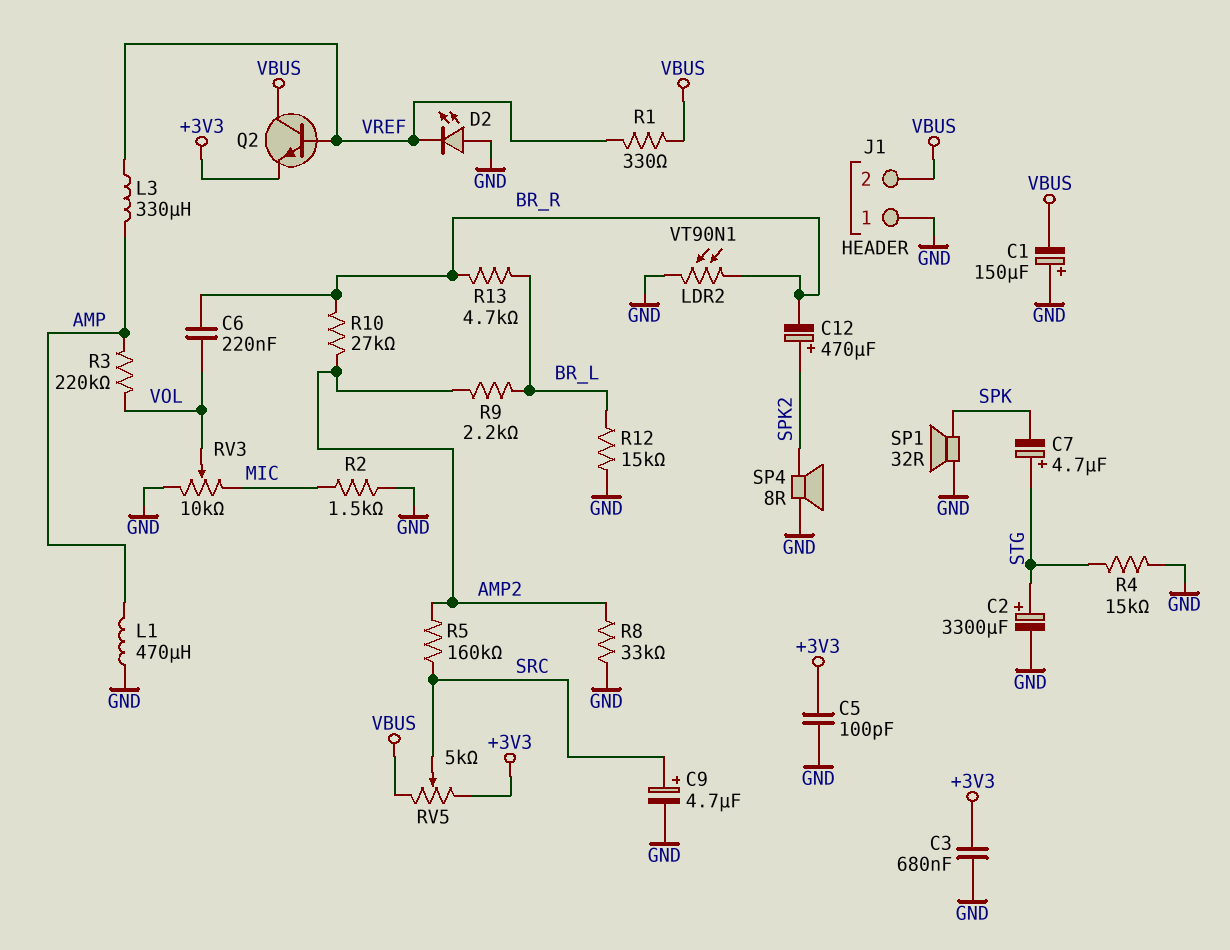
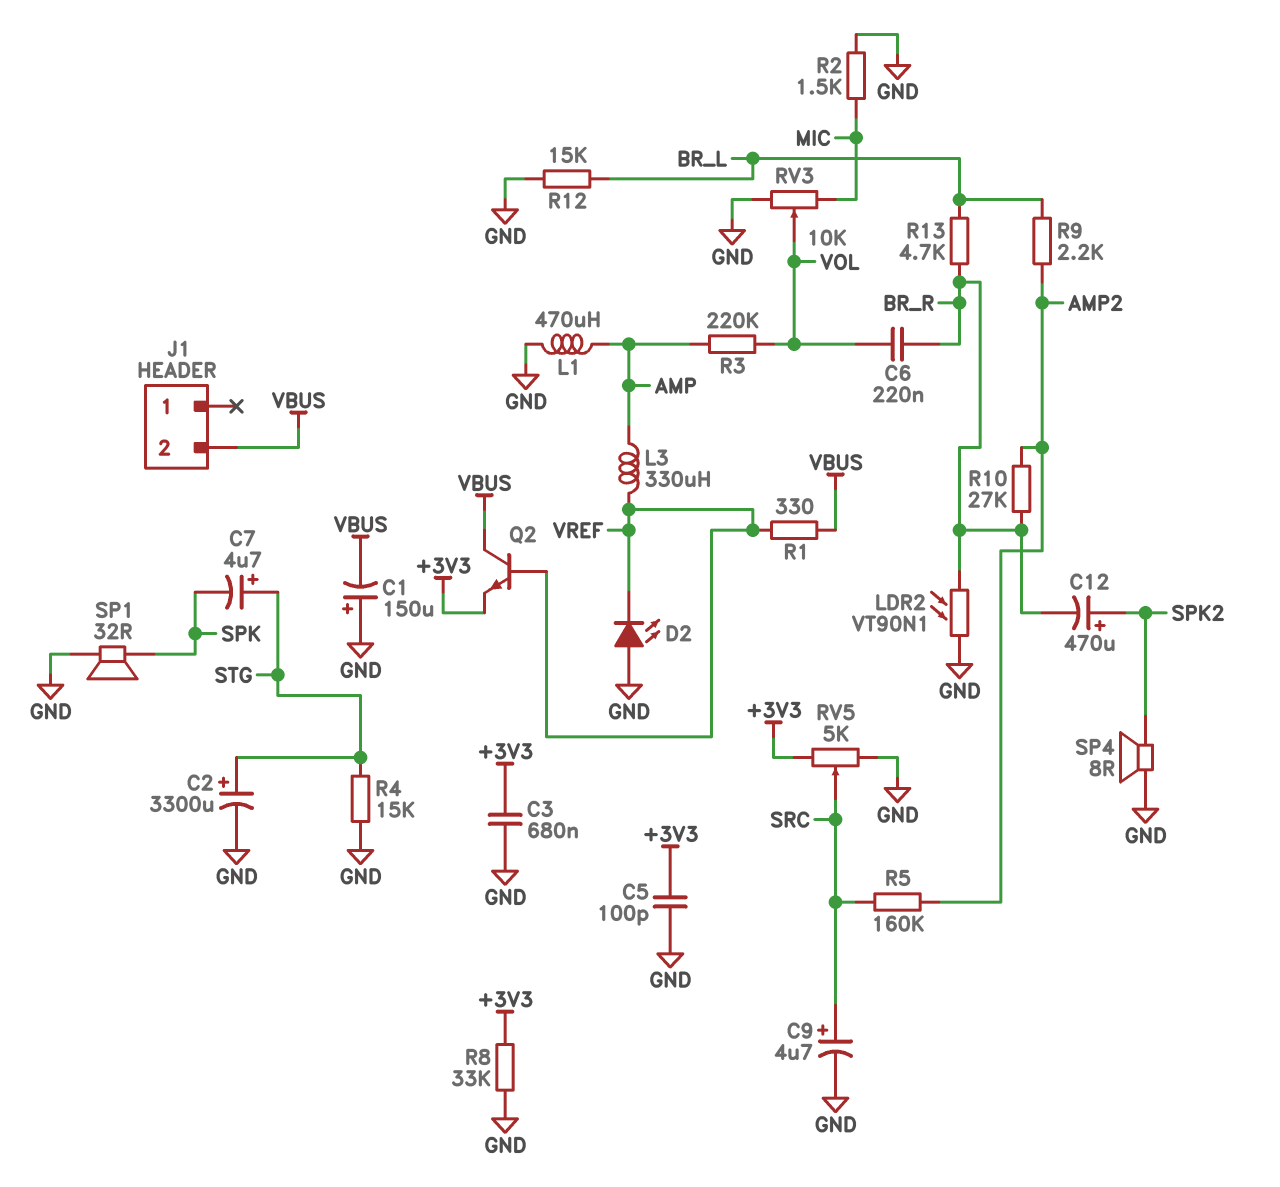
J1 pin 1: GND -> none
R8: 33k (AMP2, GND) -> 33k (+3V3, GND)
RV5: 5k (+3V3, VBUS, wiper SRC) -> 5k (+3V3, GND, wiper SRC)

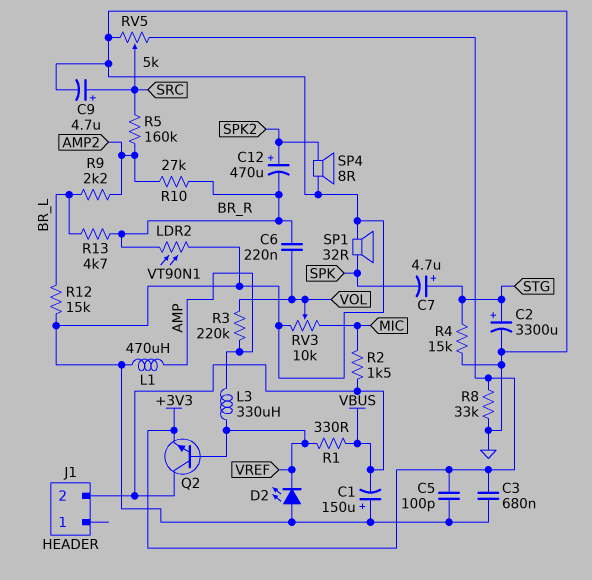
R2: 1.5k (GND, MIC) -> 1.5k (MIC, VBUS)

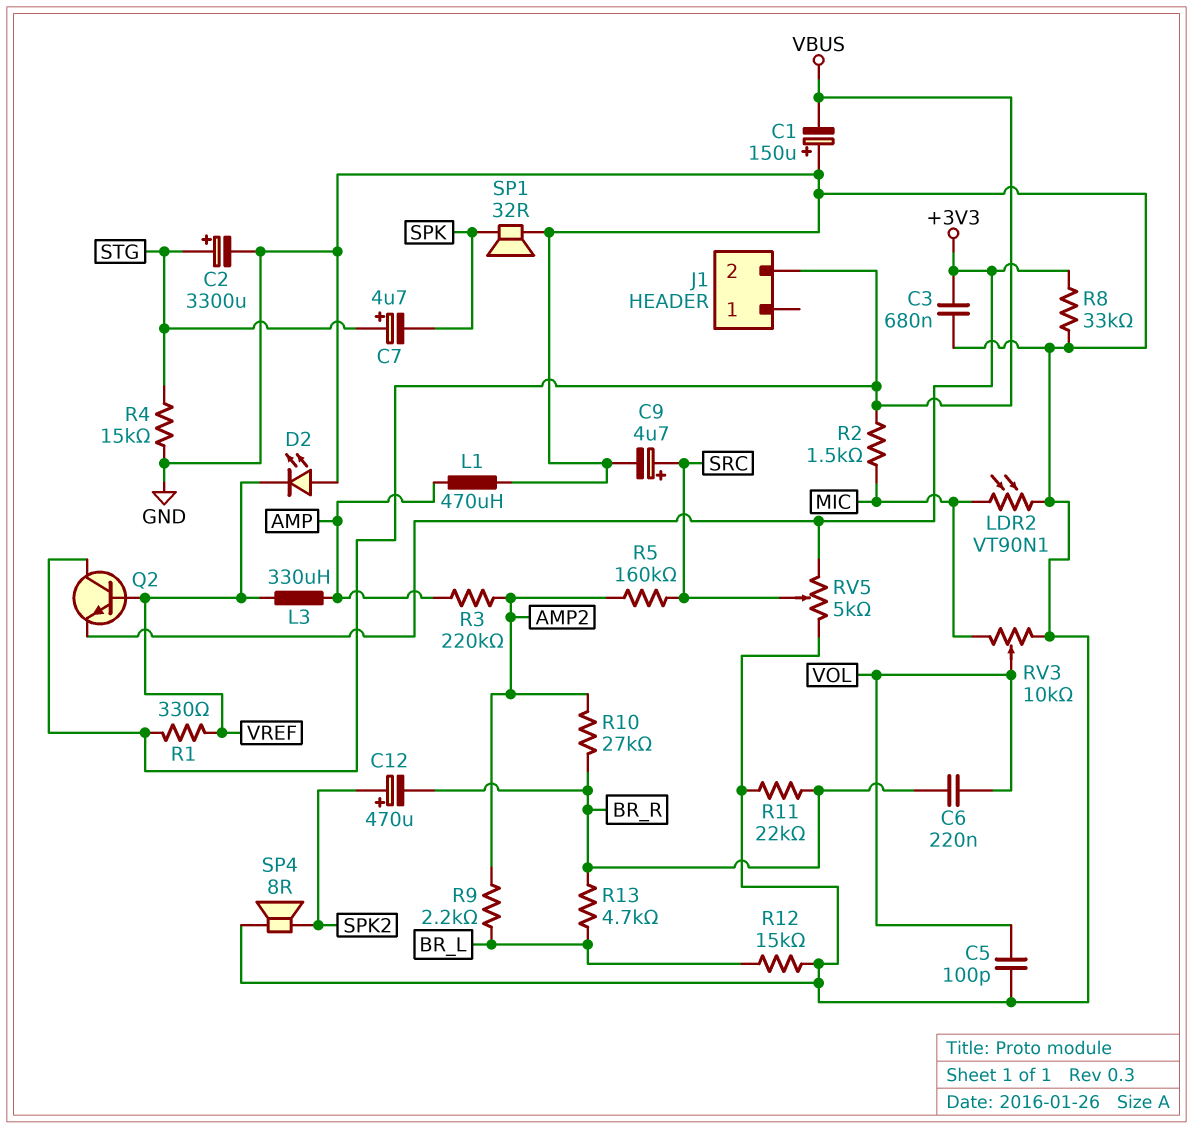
C5: 100pF (+3V3, GND) -> 100pF (GND, VOL)
LDR2: VT90N1 (BR_R, GND) -> VT90N1 (GND, MIC)
R3: 220k (AMP, VOL) -> 220k (AMP, AMP2)
R11: none -> 22k (BR_R, GND)

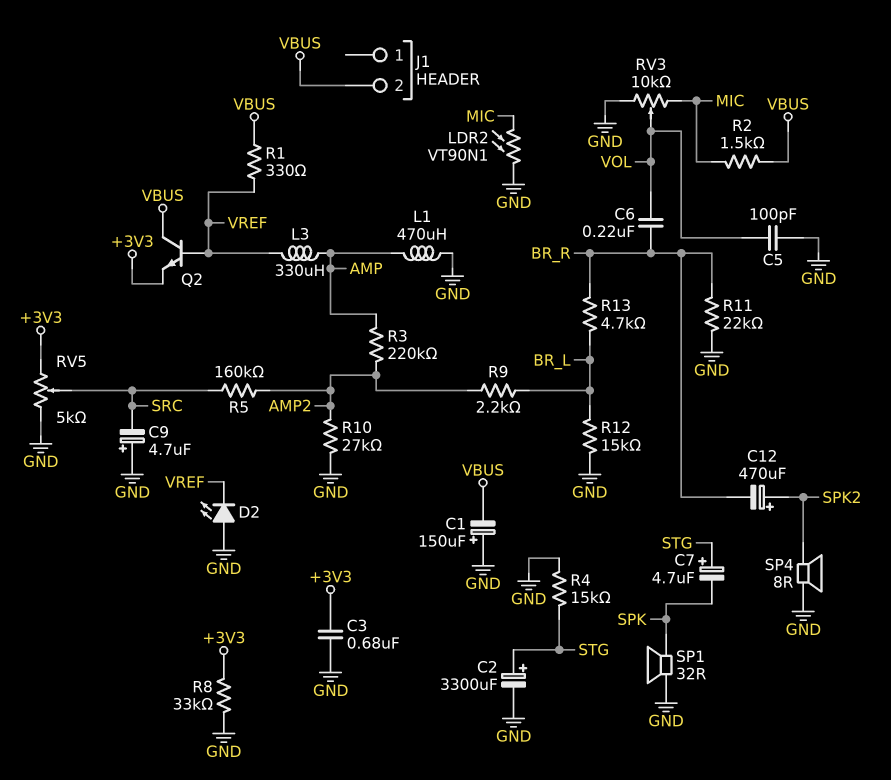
C9: 4.7uF (plus SRC, minus GND) -> 4.7uF (plus GND, minus SRC)
R10: 27k (AMP2, BR_R) -> 27k (AMP2, GND)

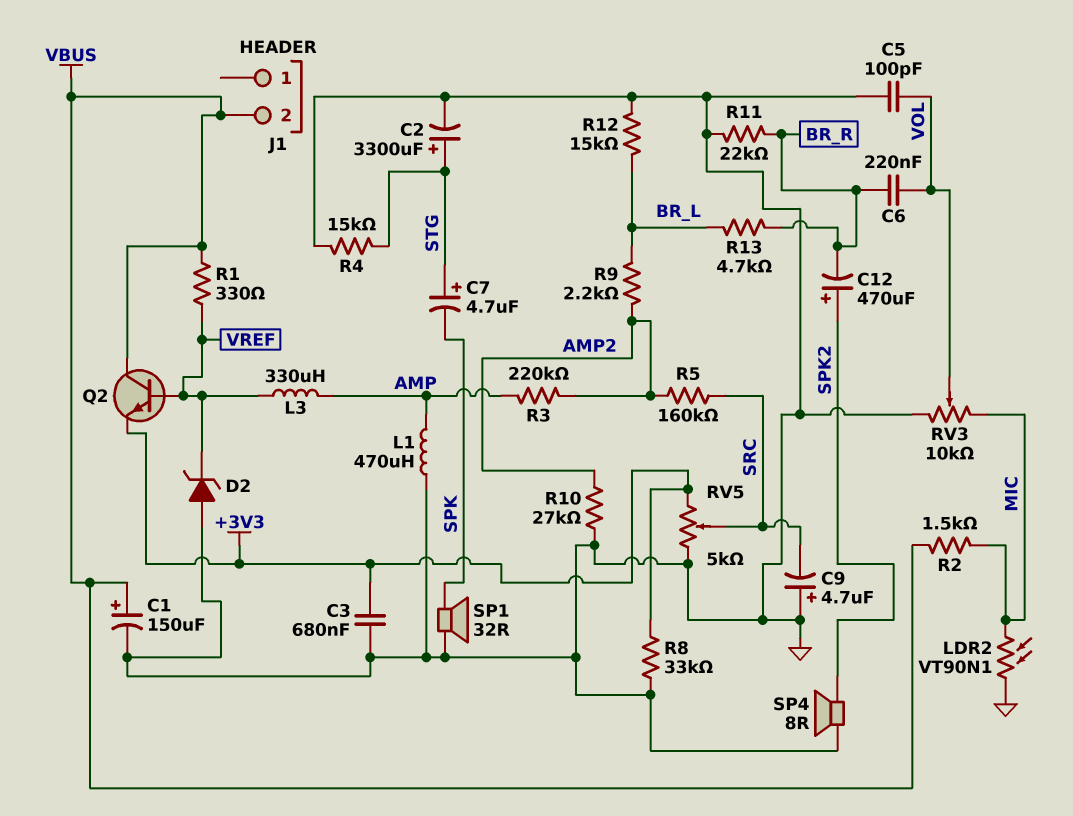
C1: 150uF (plus GND, minus VBUS) -> 150uF (plus VBUS, minus GND)
D2: LED (A GND, K VREF) -> zener (A GND, K VREF)

